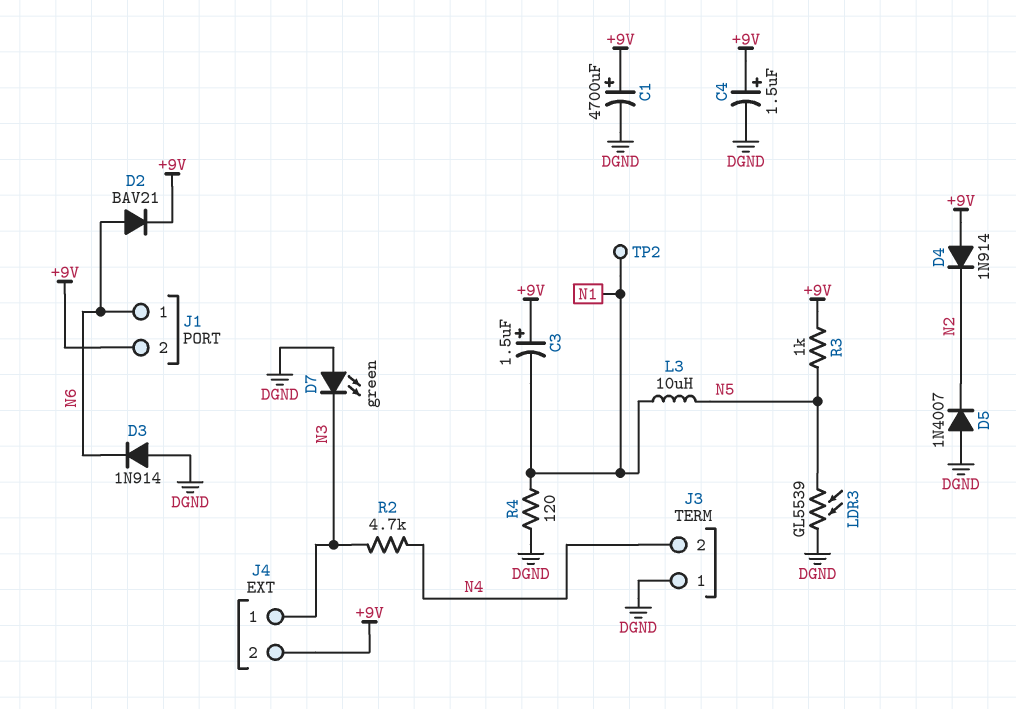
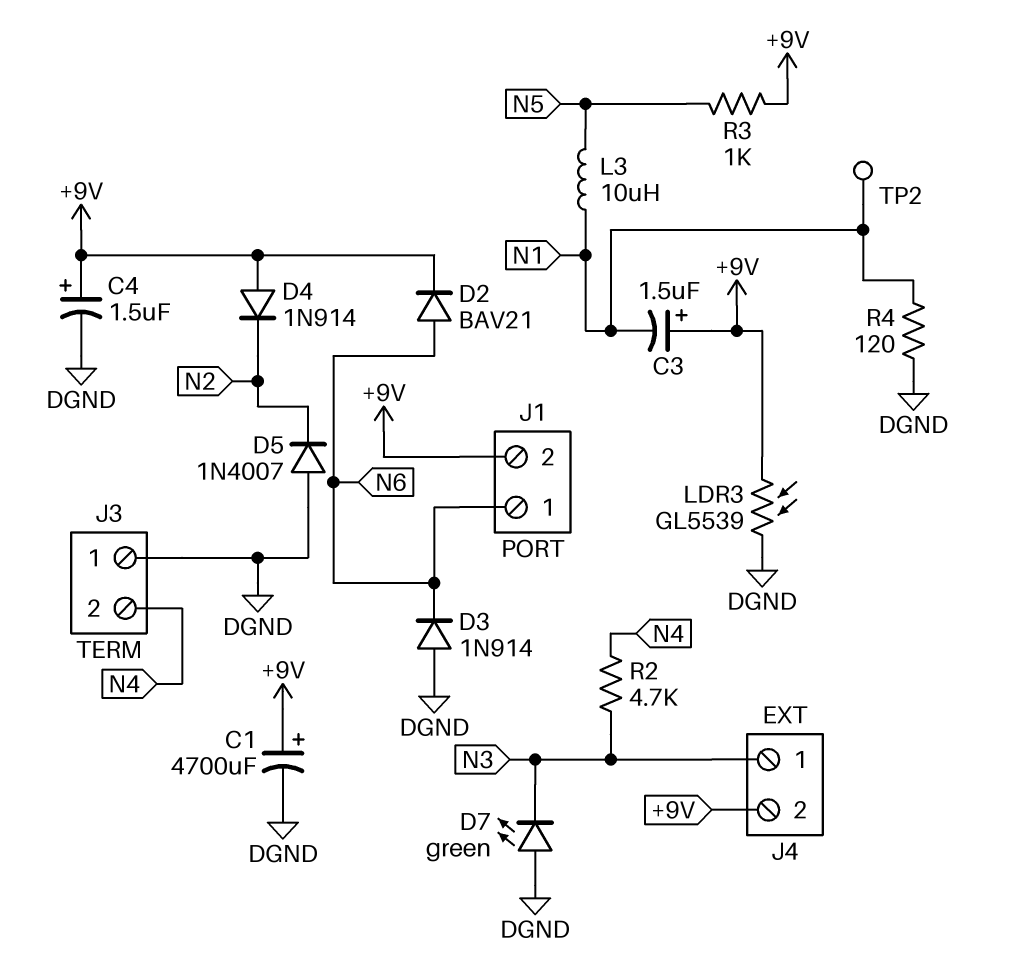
LDR3: GL5539 (DGND, N5) -> GL5539 (+9V, DGND)

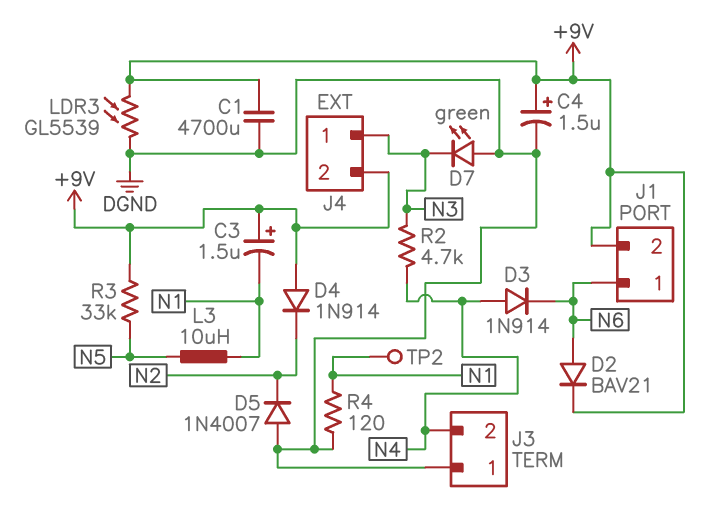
C1: 4700uF (plus +9V, minus DGND) -> 4700uF (+9V, DGND)
D3: diode 1N914 (A DGND, K N6) -> diode 1N914 (A N4, K N6)
R3: 1k (+9V, N5) -> 33k (+9V, N5)

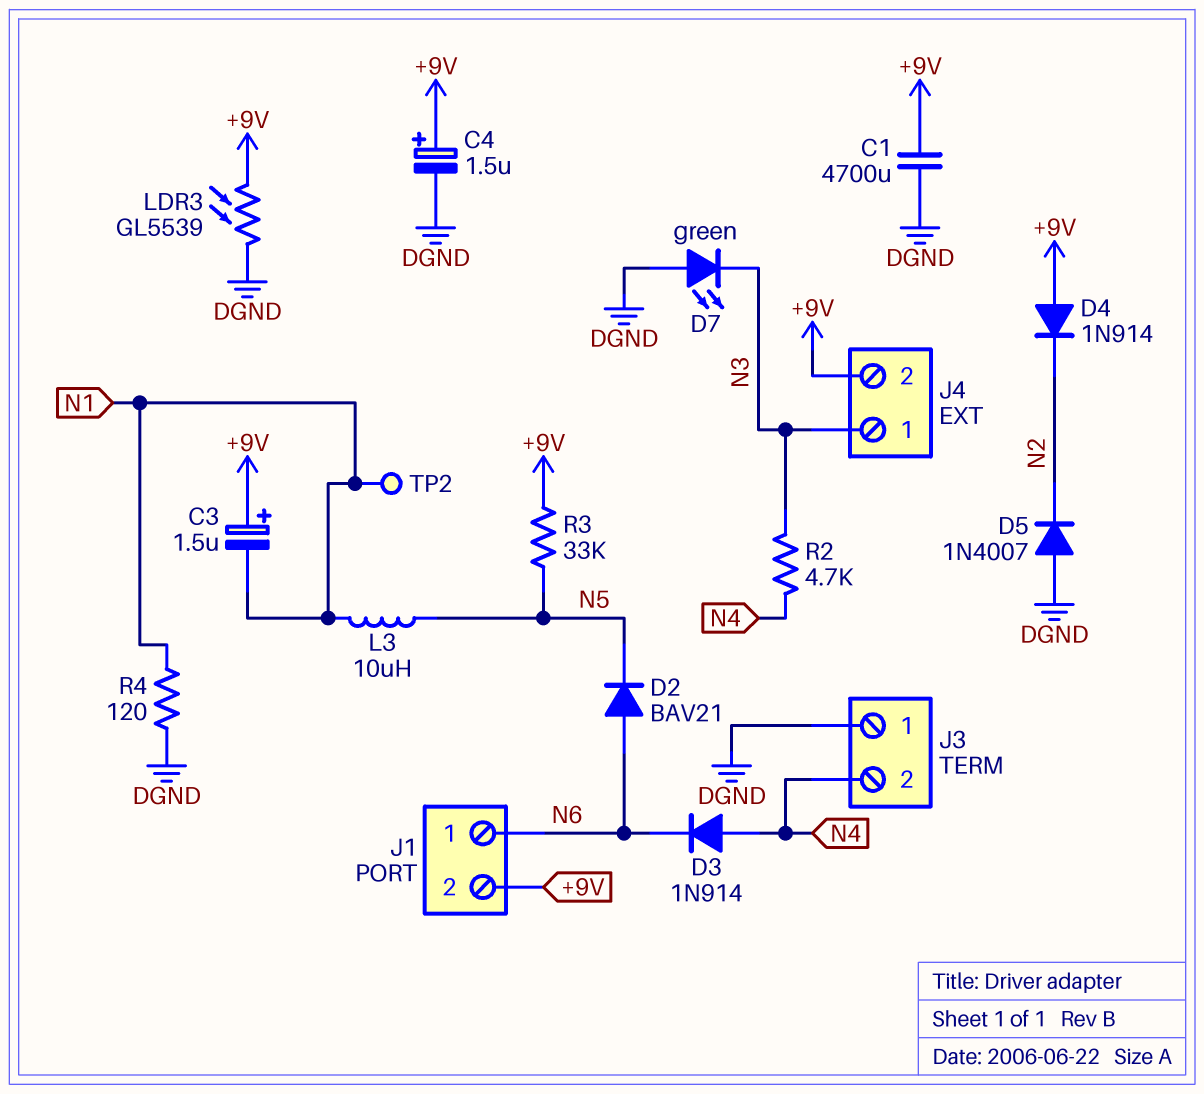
D2: diode BAV21 (A N6, K +9V) -> diode BAV21 (A N6, K N5)

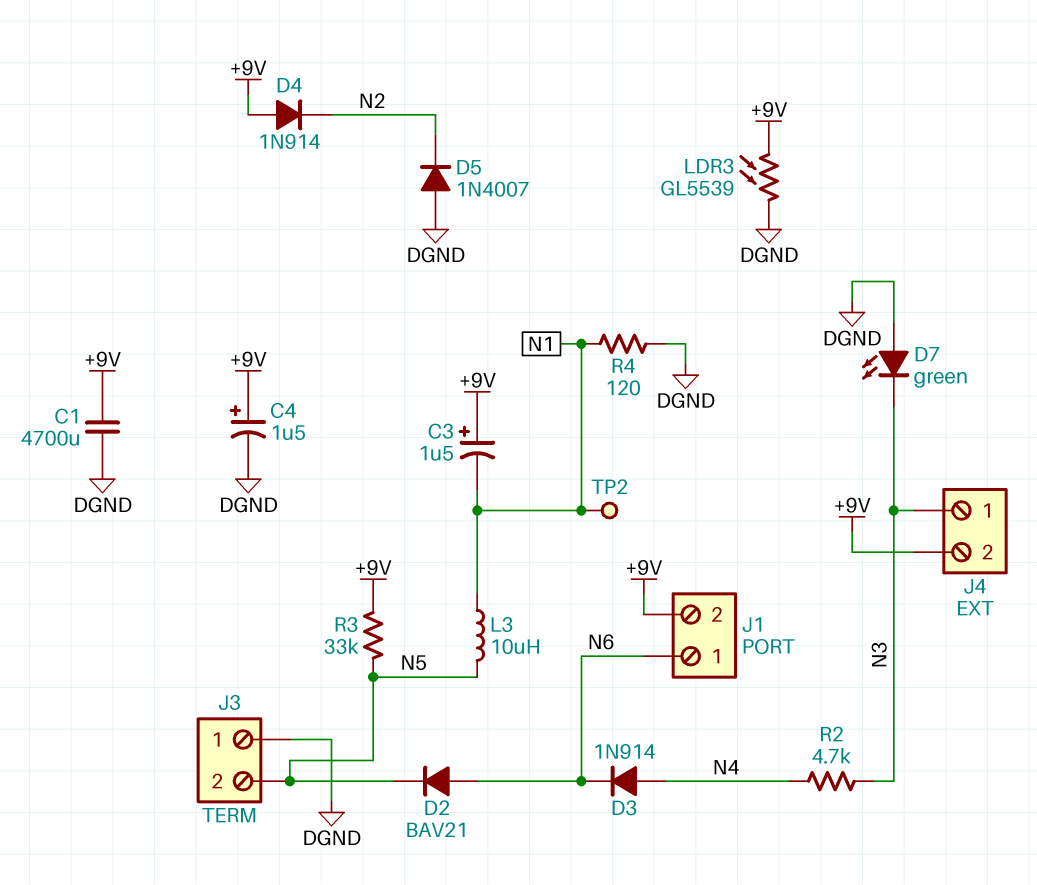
J3 pin 2: N4 -> N5

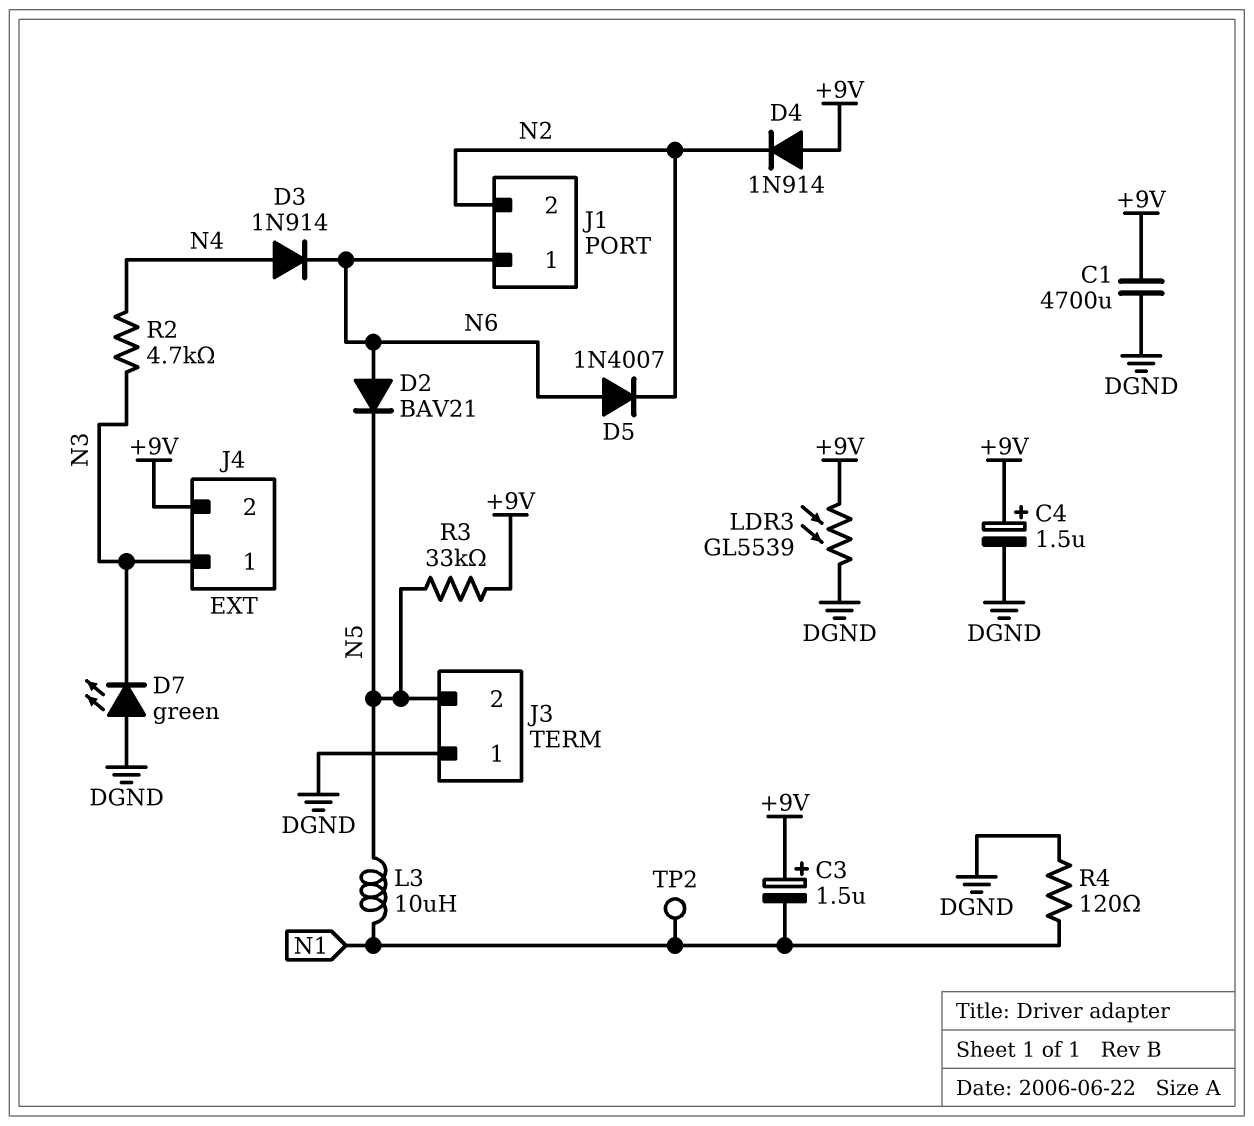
D5: diode 1N4007 (A DGND, K N2) -> diode 1N4007 (A N6, K N2)
J1 pin 2: +9V -> N2

